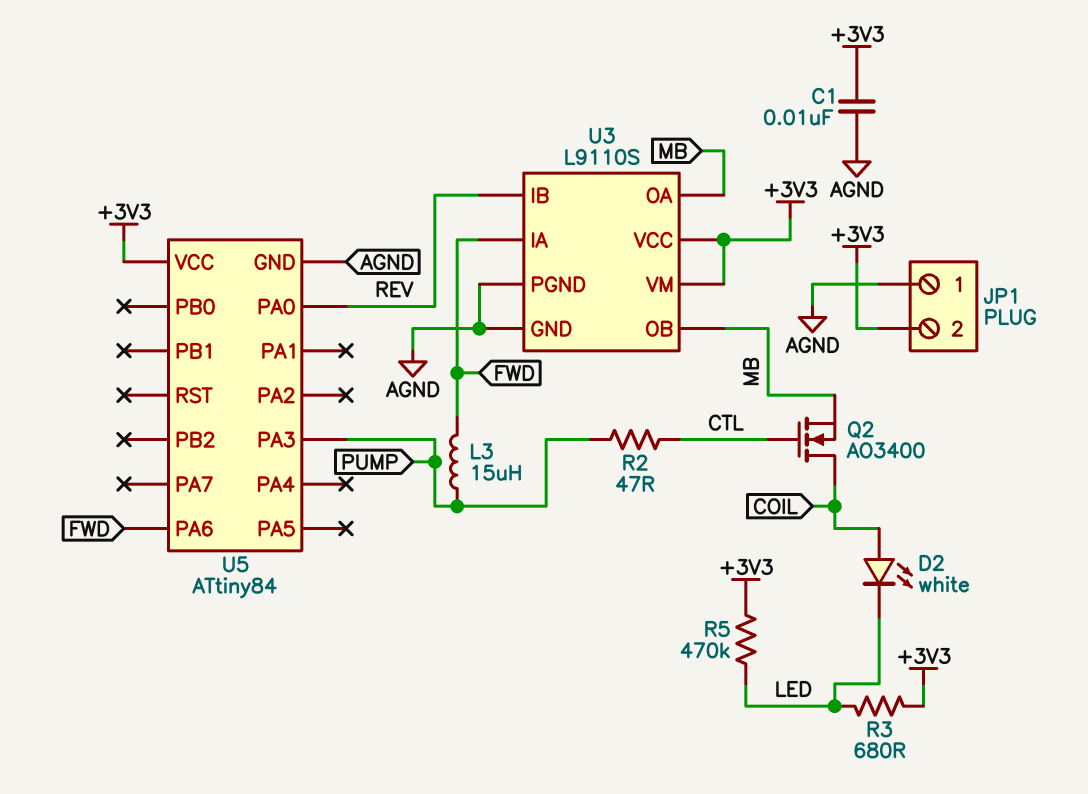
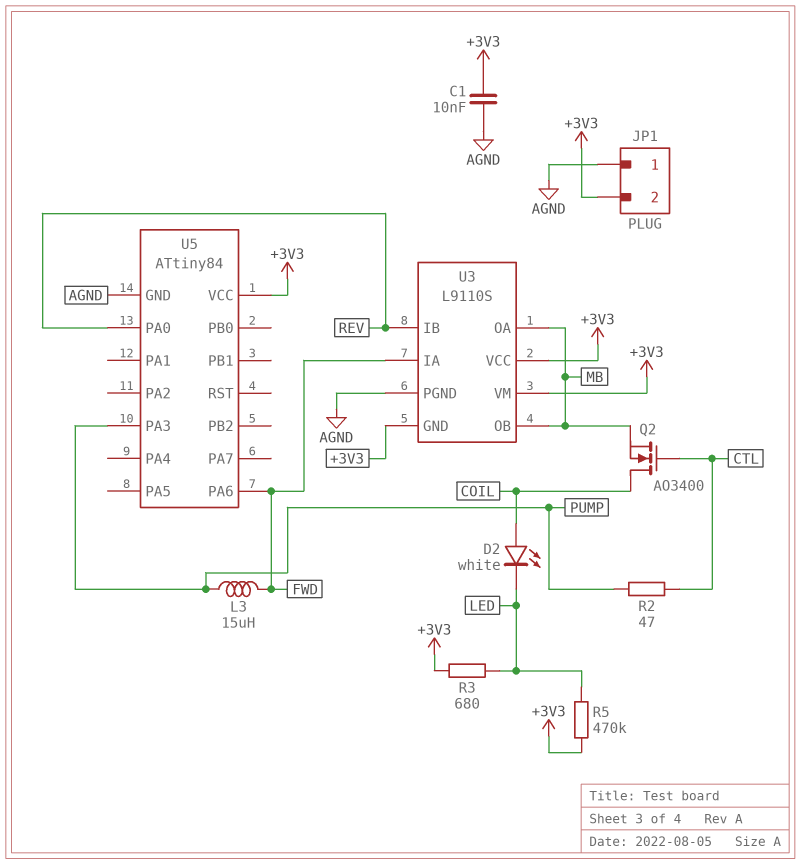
U3 pin GND: AGND -> +3V3

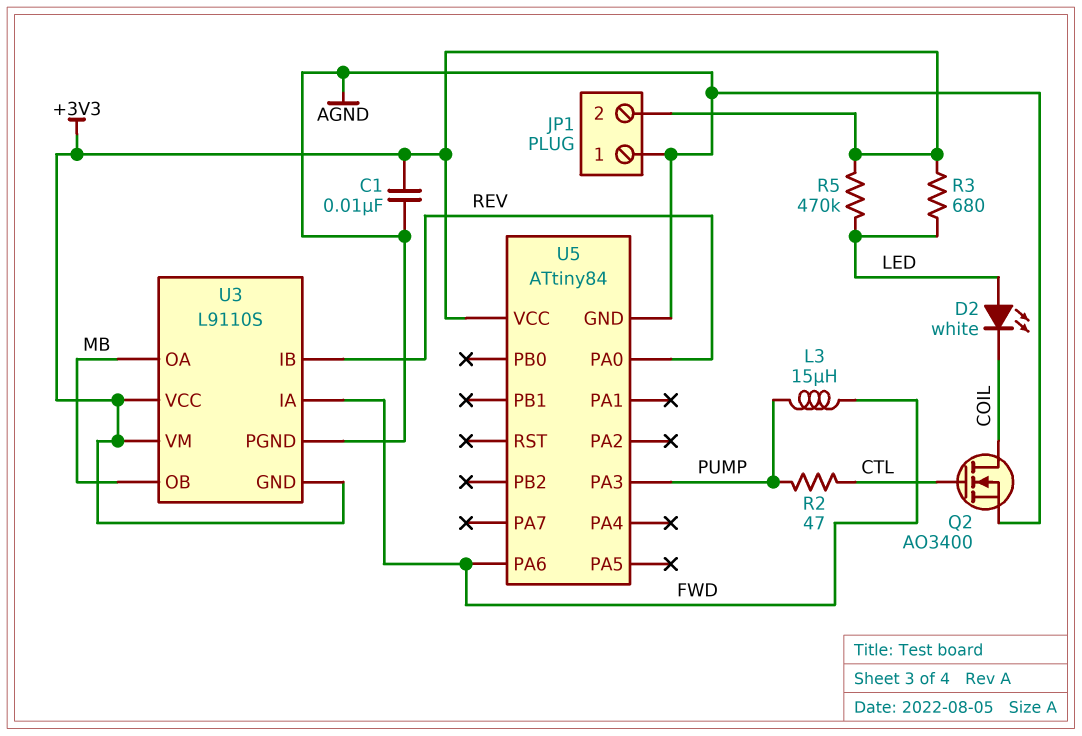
D2: LED white (A COIL, K LED) -> LED white (A LED, K COIL)
Q2: NMOS AO3400 (G CTL, D COIL, S MB) -> NMOS AO3400 (G CTL, D COIL, S AGND)

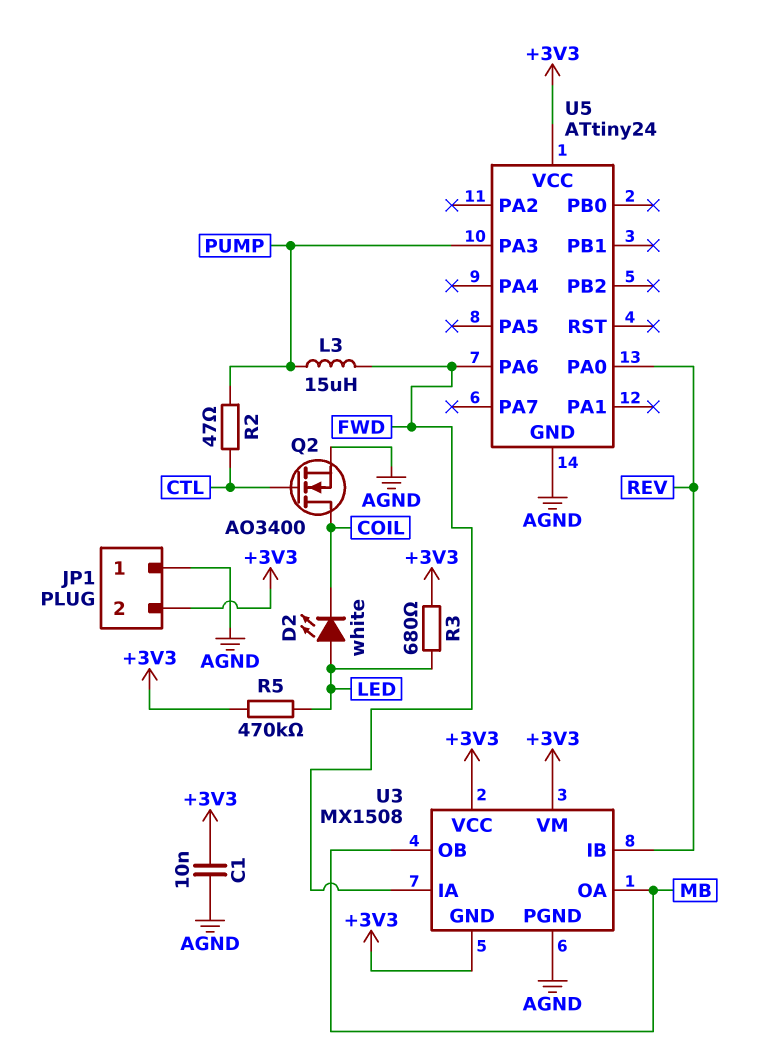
U3: L9110S -> MX1508
U5: ATtiny84 -> ATtiny24

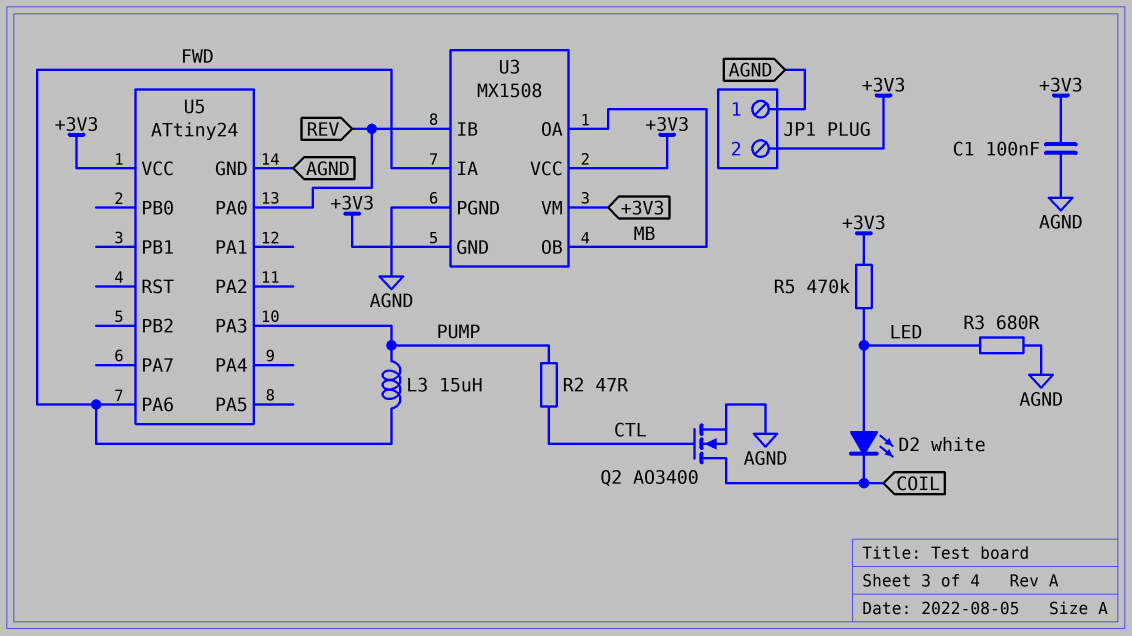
C1: 10nF (+3V3, AGND) -> 100nF (+3V3, AGND)
R3: 680 (+3V3, LED) -> 680 (AGND, LED)

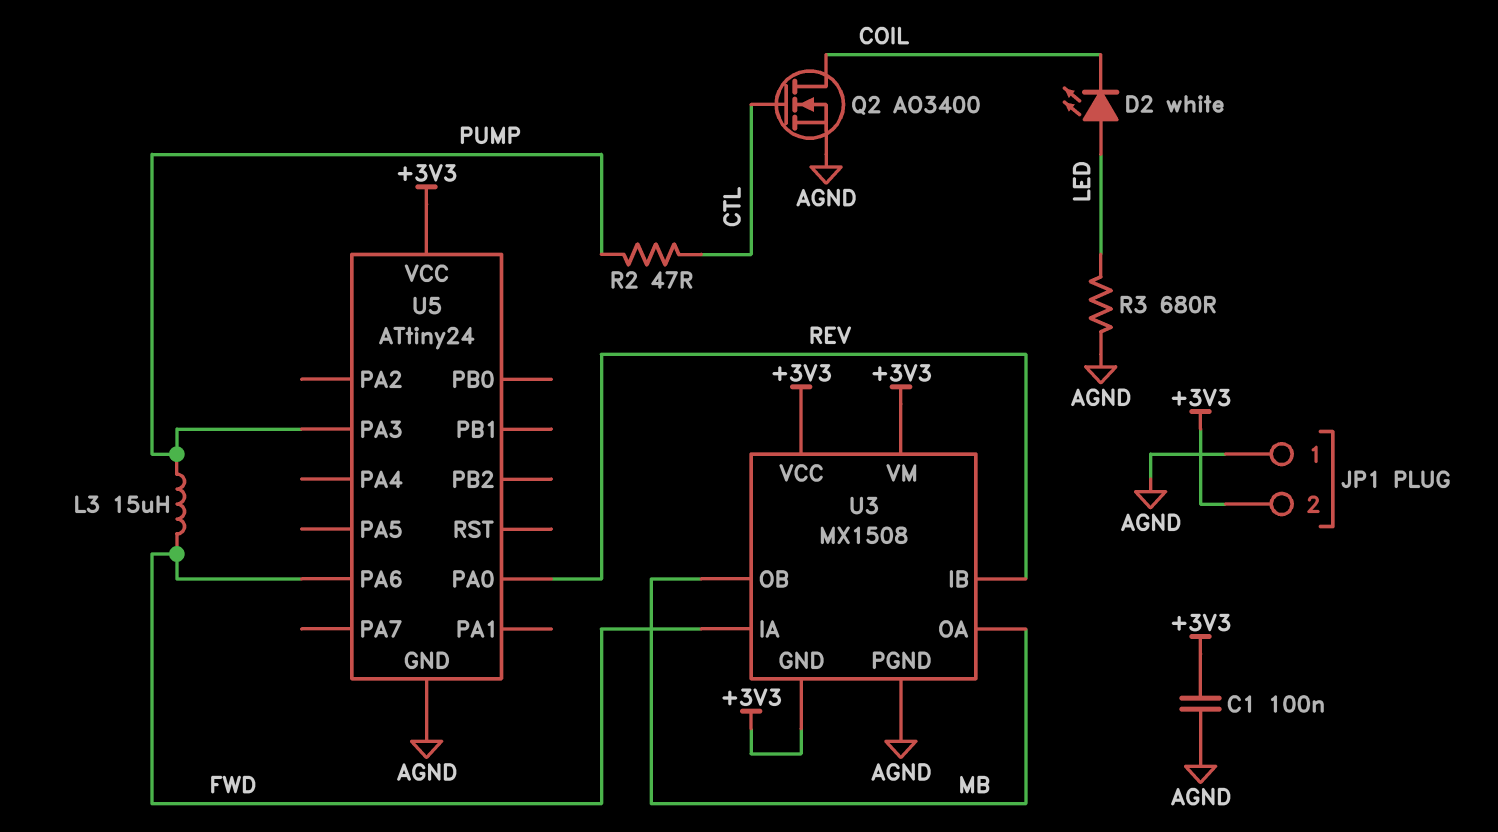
R5: 470k (+3V3, LED) -> none

